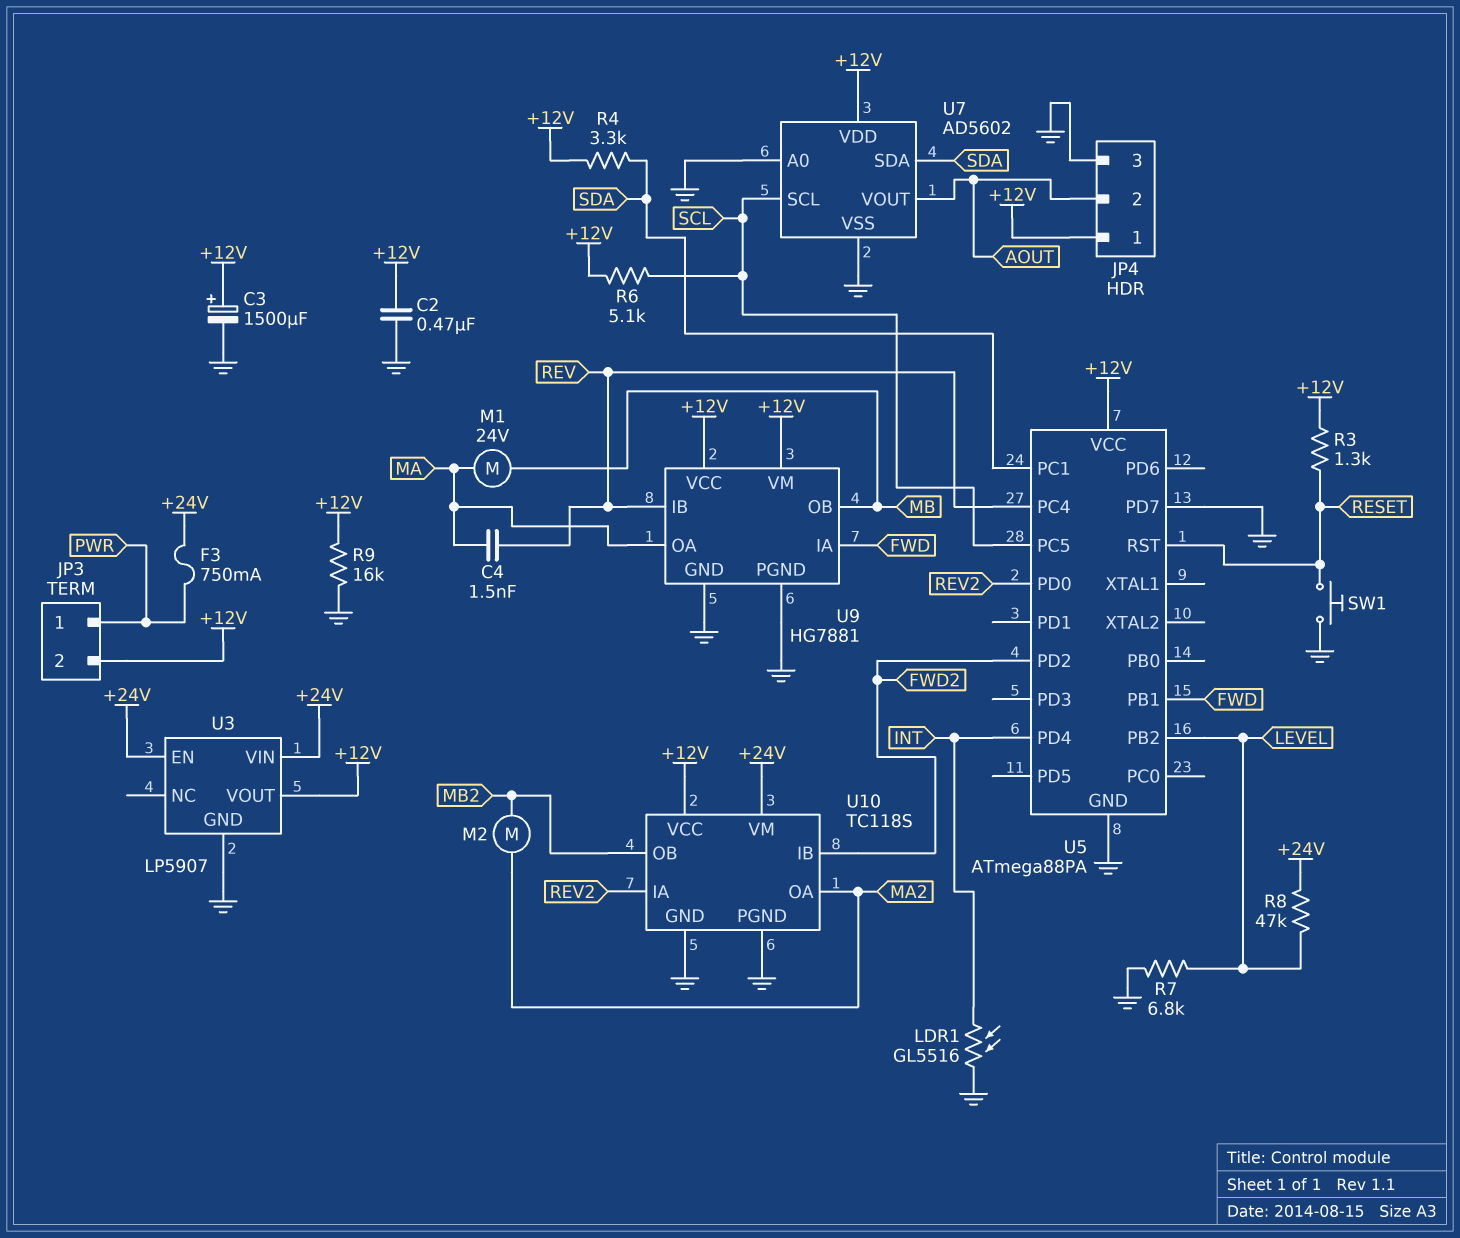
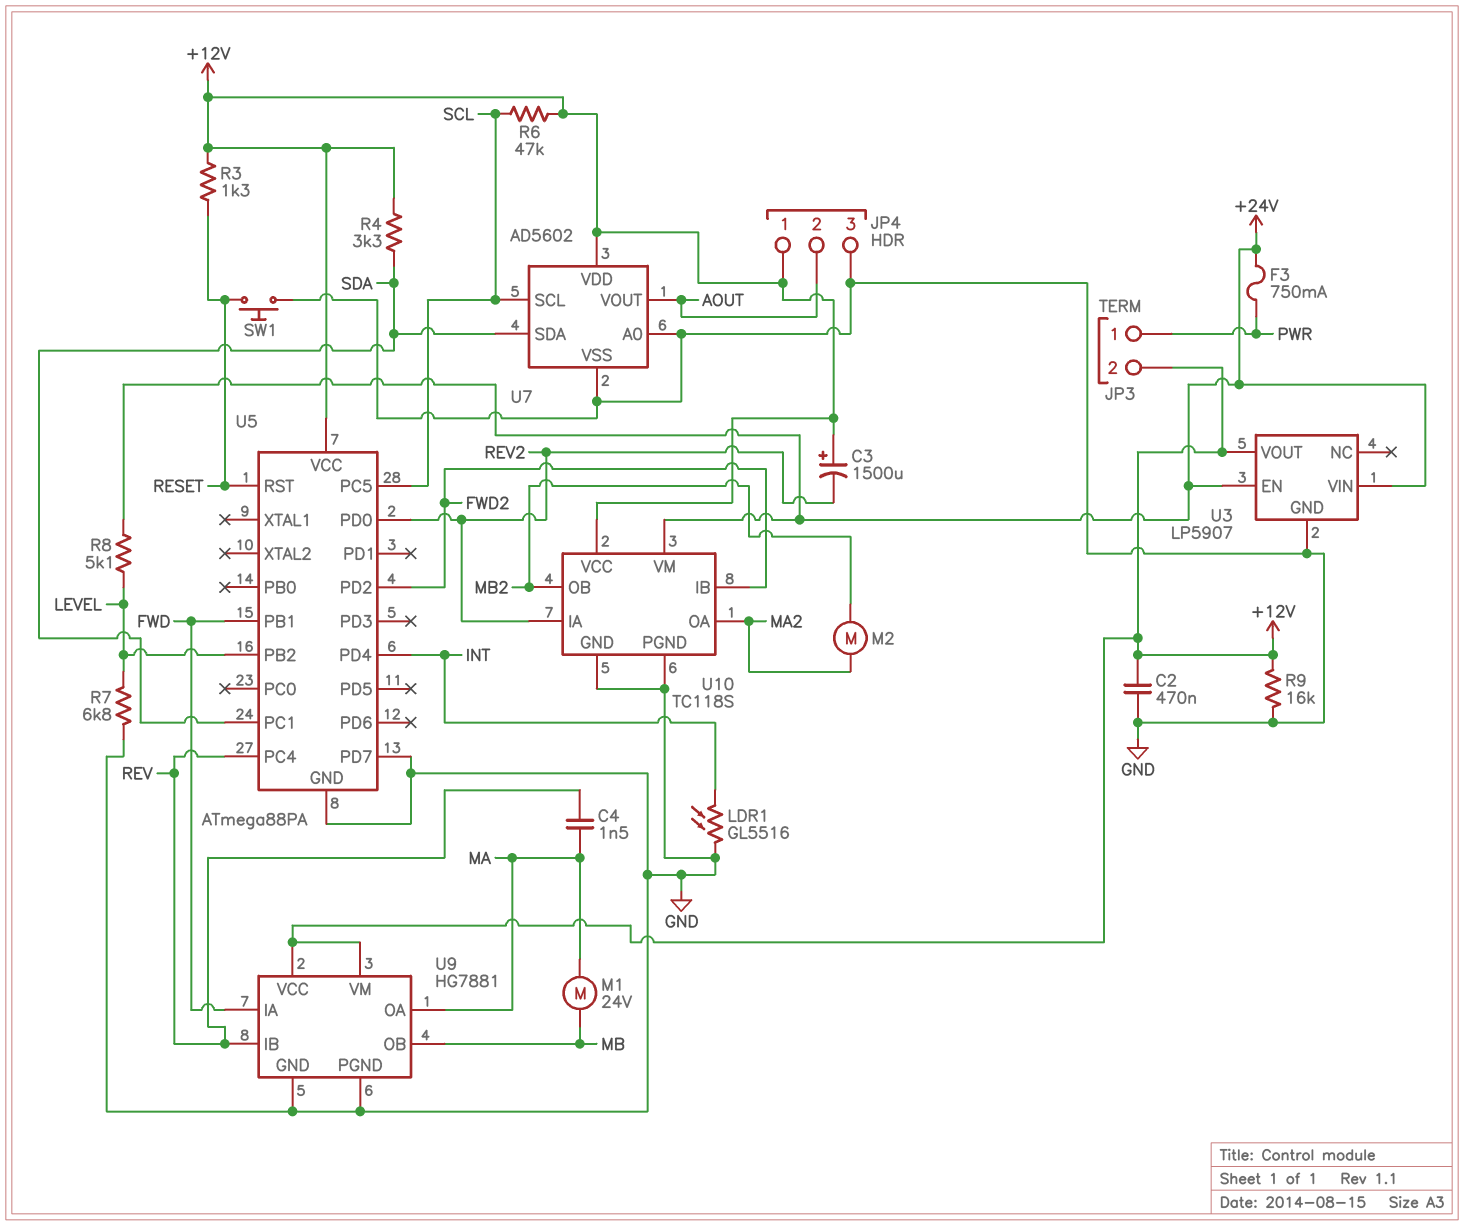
C3: 1500uF (plus +12V, minus GND) -> 1500uF (plus +12V, minus REV2)
R6: 5.1k (+12V, SCL) -> 47k (+12V, SCL)
R8: 47k (+24V, LEVEL) -> 5.1k (+24V, LEVEL)

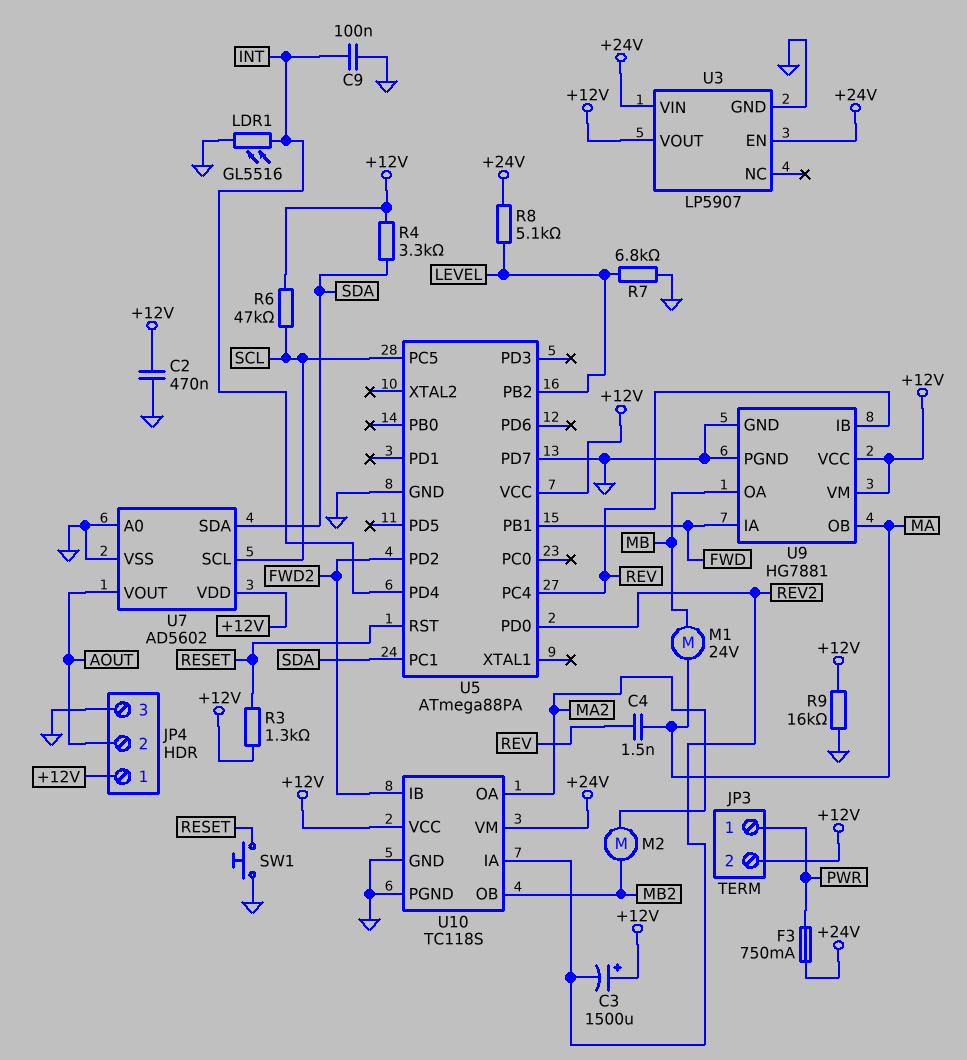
C9: none -> 100nF (GND, INT)
U9 pin OA: MA -> MB
U9 pin OB: MB -> MA

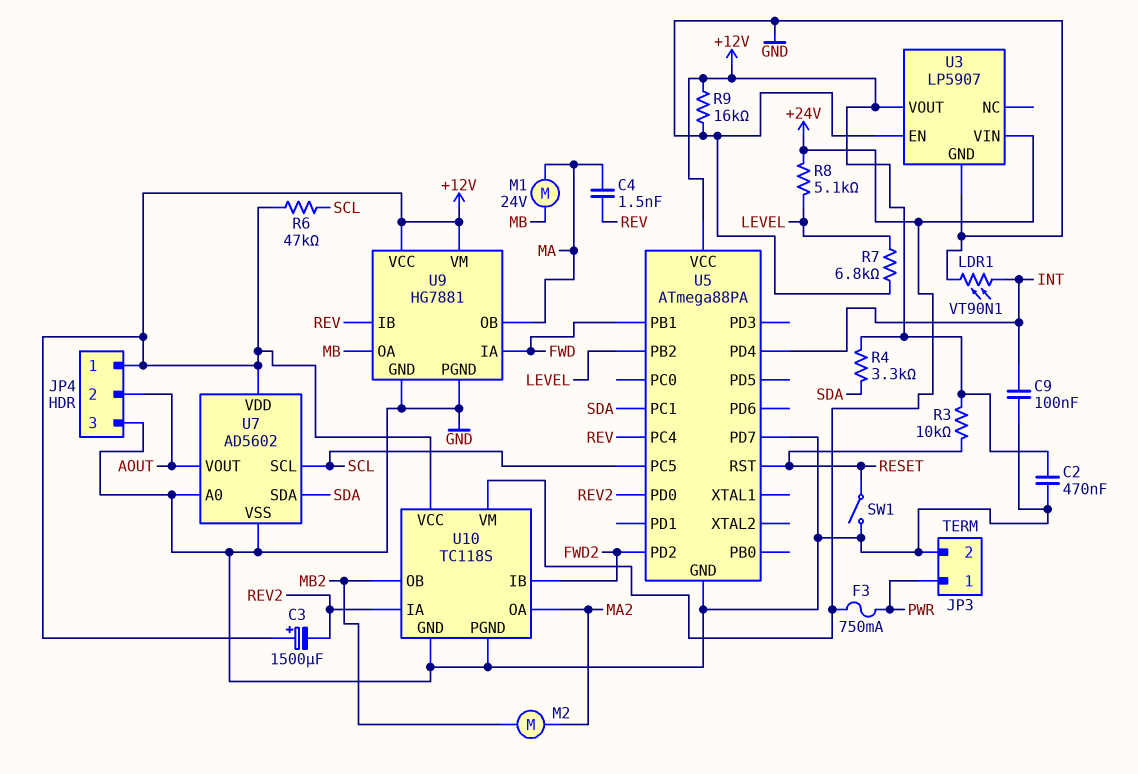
JP3 pin 2: +12V -> GND
LDR1: GL5516 (GND, INT) -> VT90N1 (GND, INT)
R3: 1.3k (+12V, RESET) -> 10k (+12V, RESET)
SW1: button (GND, RESET) -> switch (GND, RESET)
U3 pin EN: +24V -> GND

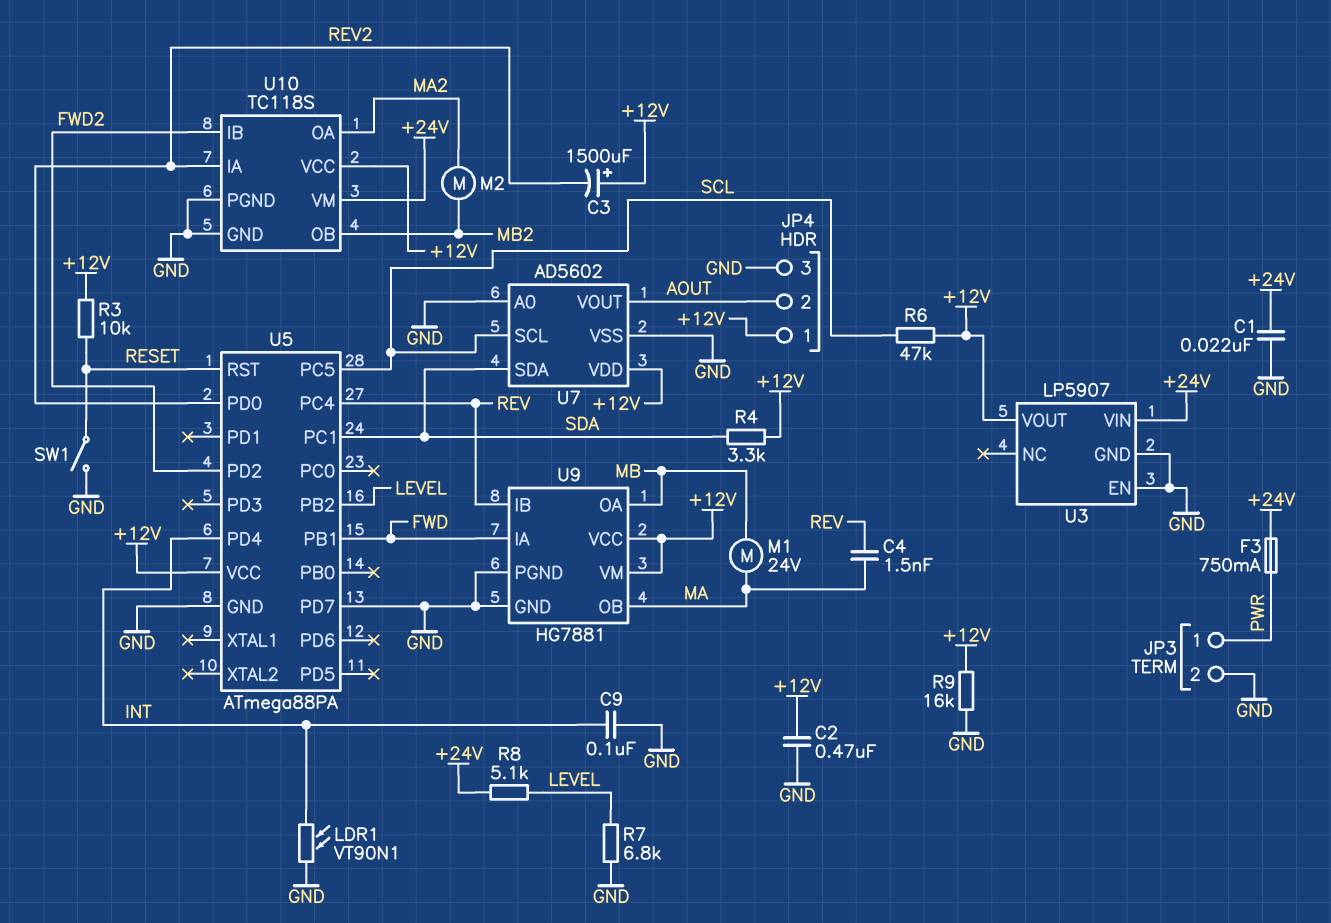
C1: none -> 22nF (+24V, GND)

